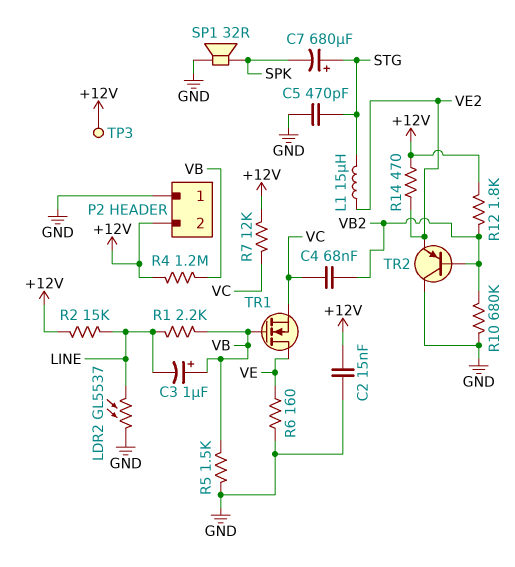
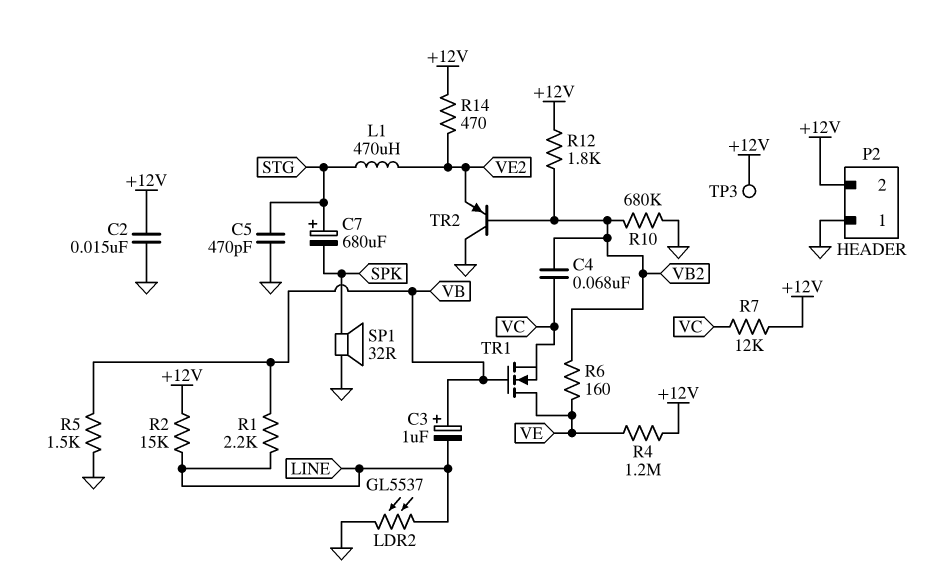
L1: 15uH (STG, VE2) -> 470uH (STG, VE2)
R4: 1.2M (+12V, VB) -> 1.2M (+12V, VE)
R6: 160 (GND, VE) -> 160 (VB2, VE)

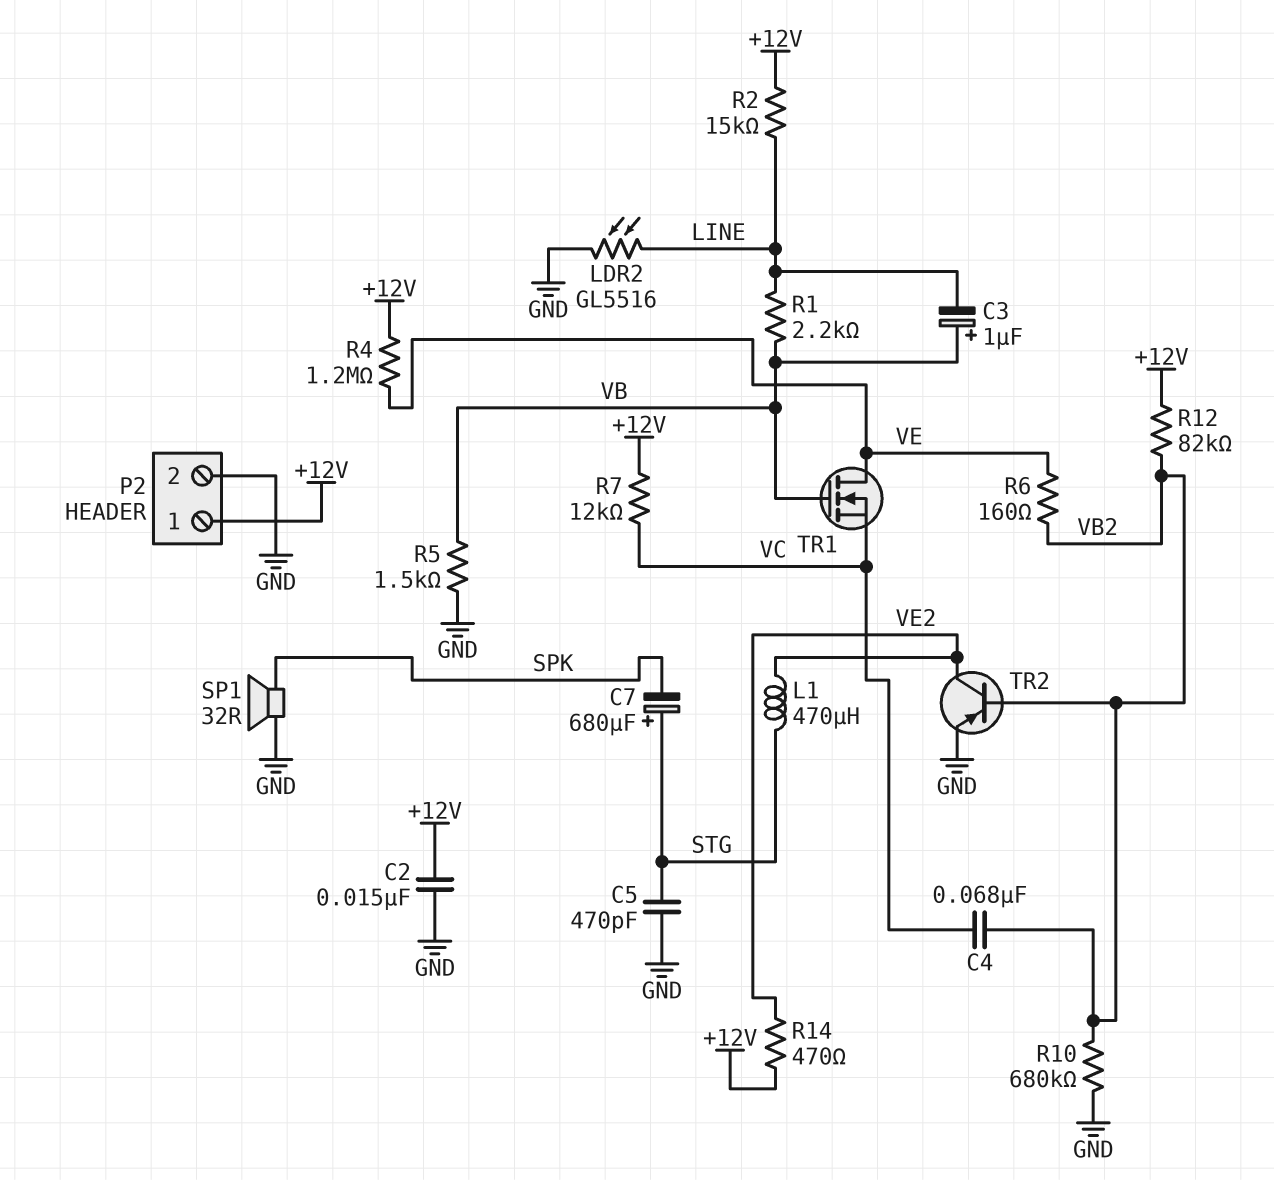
LDR2: GL5537 (GND, LINE) -> GL5516 (GND, LINE)
P2 pin 1: GND -> +12V
P2 pin 2: +12V -> GND
R12: 1.8k (+12V, VB2) -> 82k (+12V, VB2)
TP3: test point (+12V) -> none
TR2: PNP (B VB2, C GND, E VE2) -> PNP (B VB2, C VE2, E GND)

